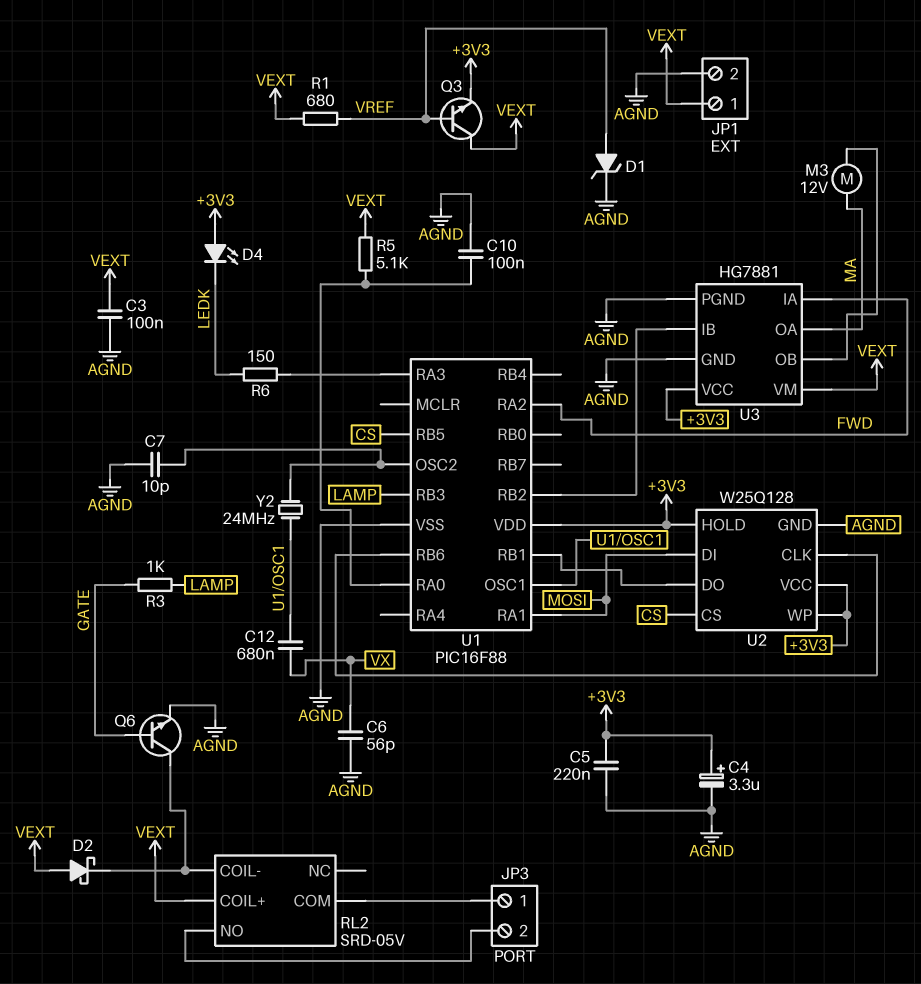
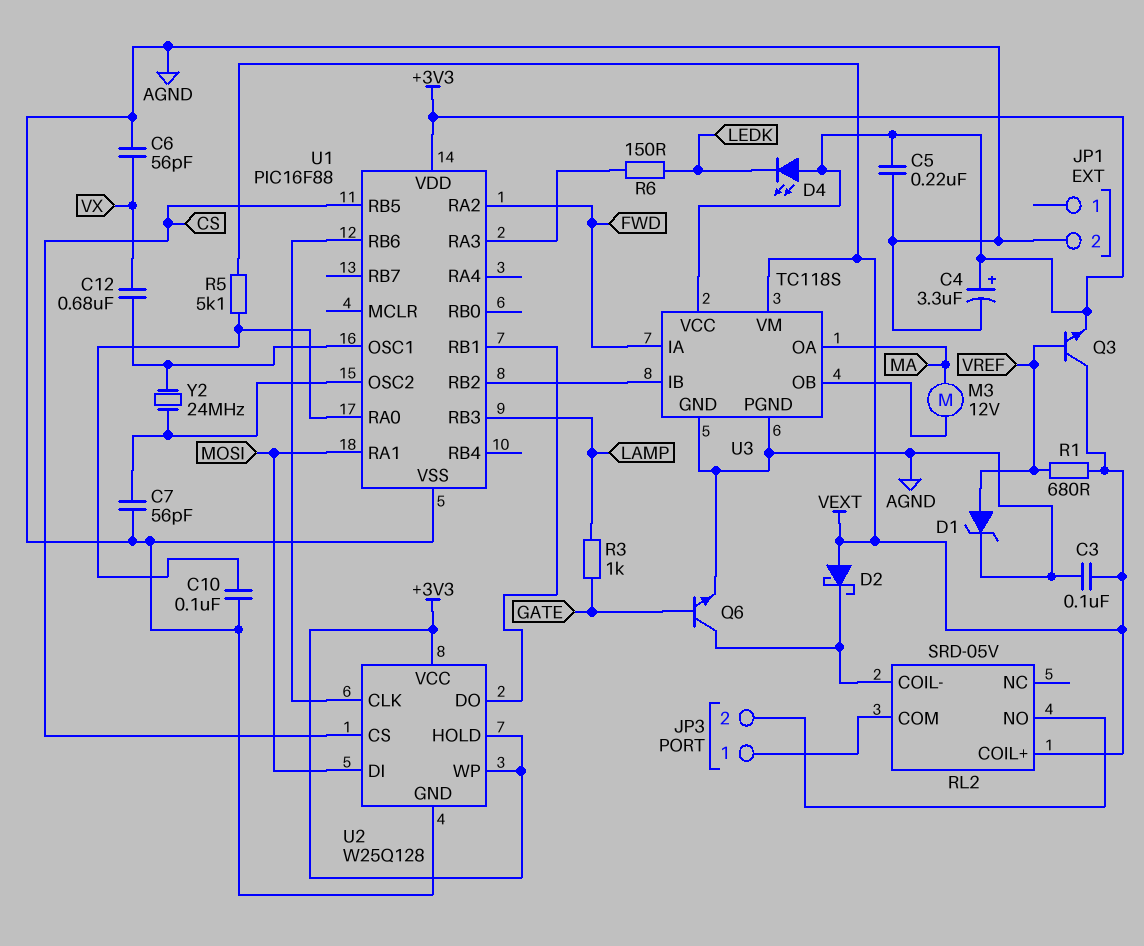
C7: 10pF (AGND, U1/OSC2) -> 56pF (AGND, U1/OSC2)
JP1 pin 1: VEXT -> none
U3: HG7881 -> TC118S

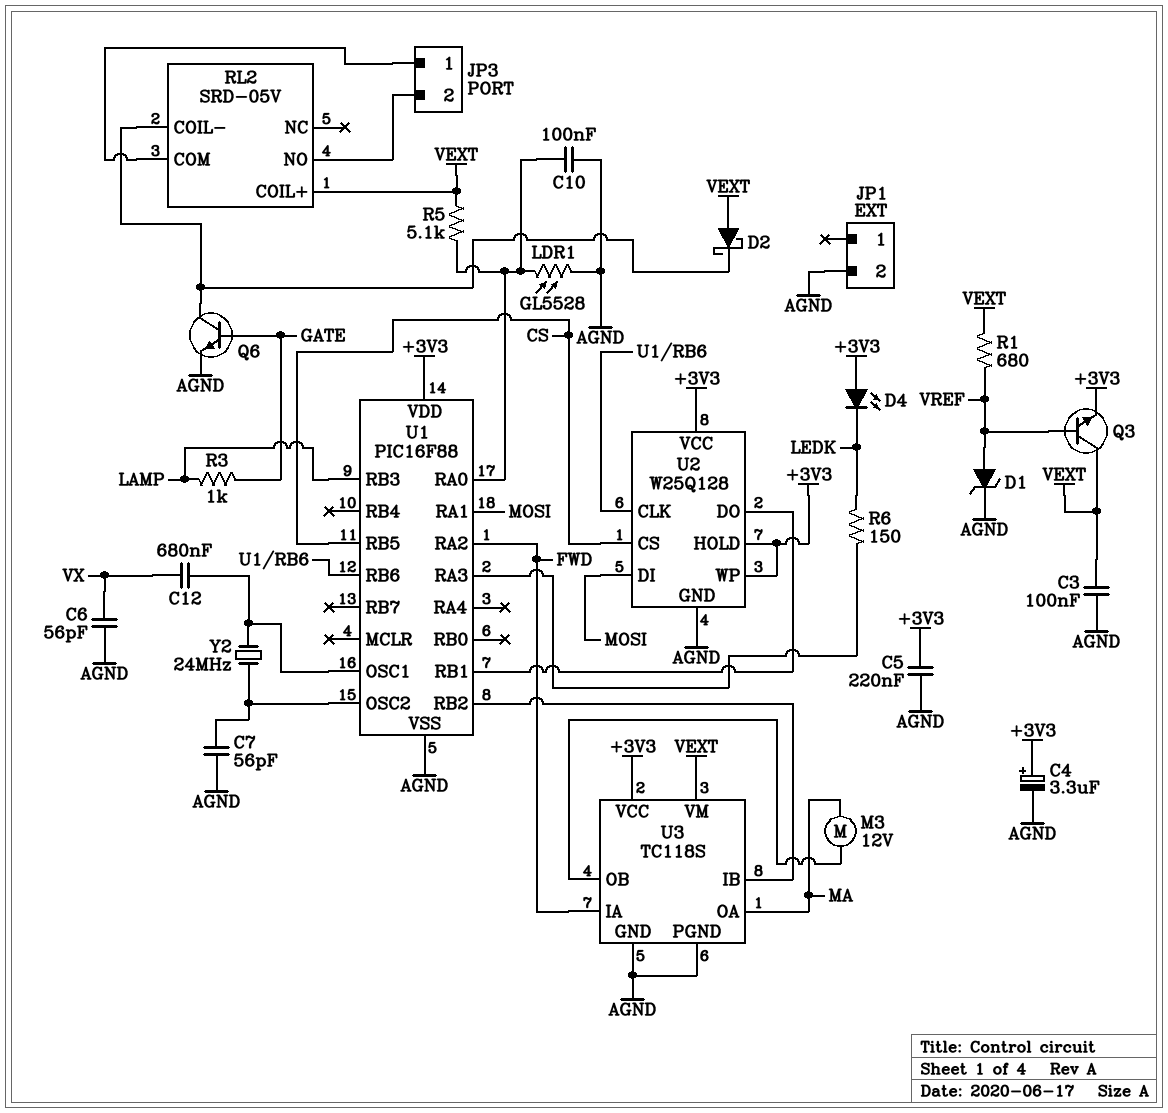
LDR1: none -> GL5528 (AGND, U1/RA0)

